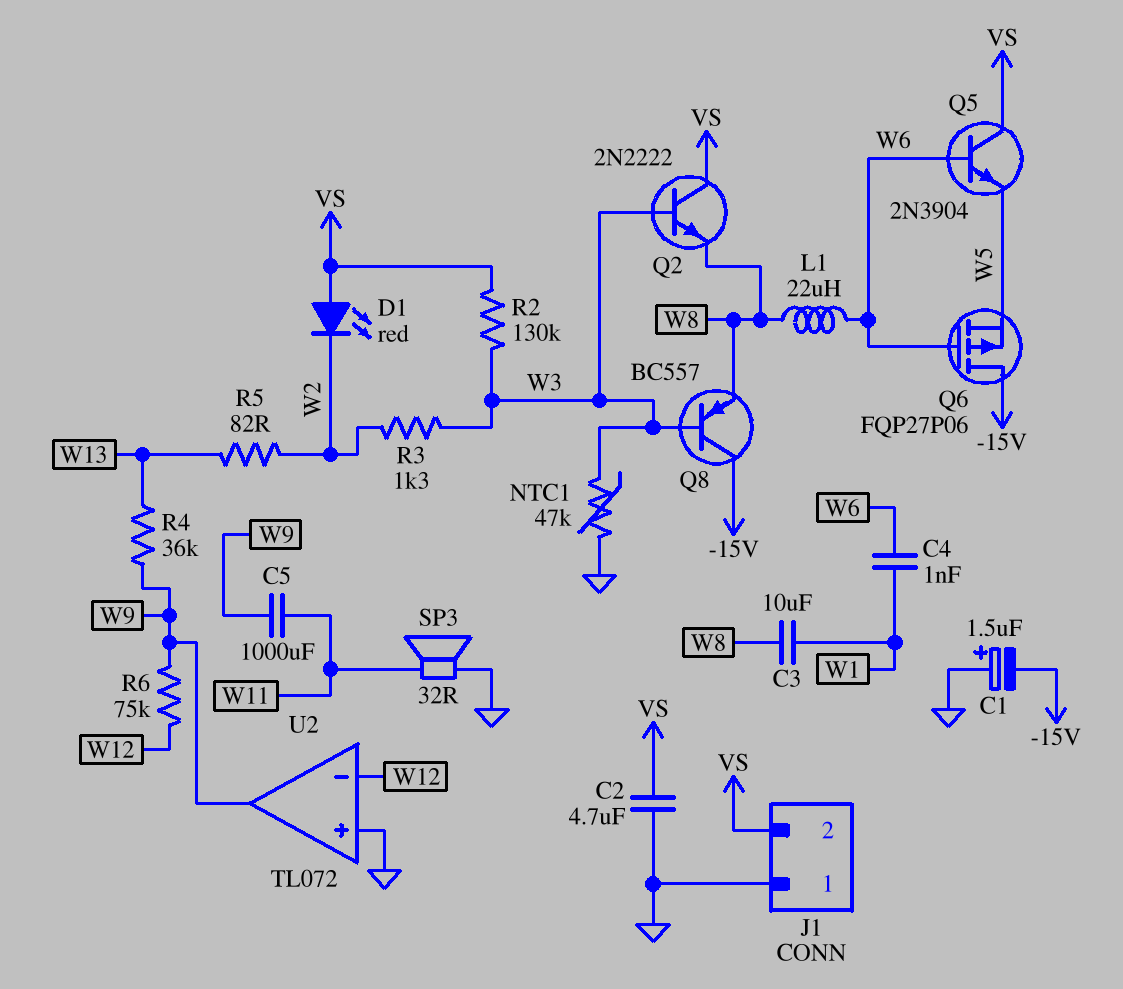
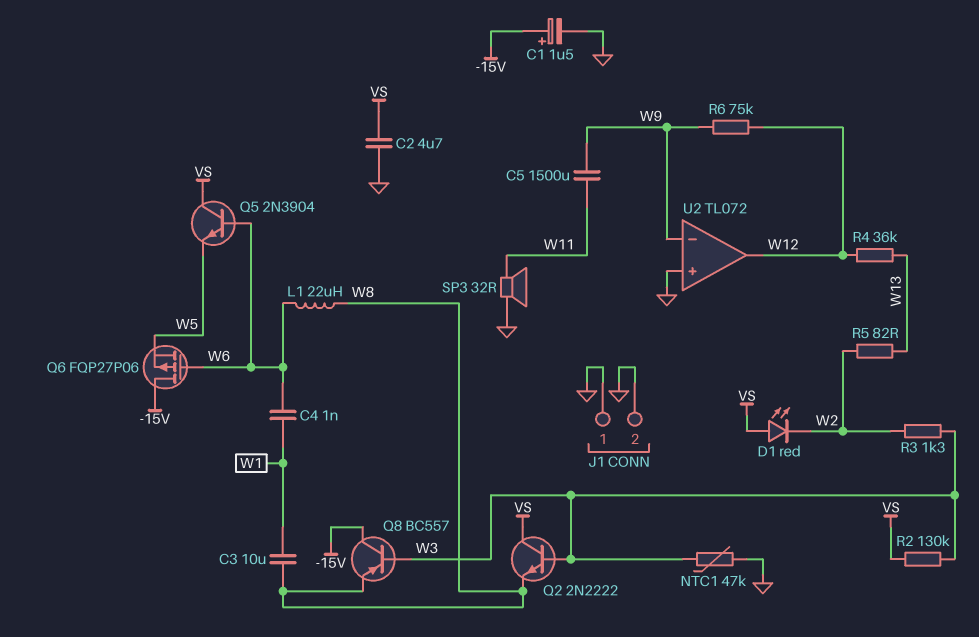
C1: 1.5uF (plus GND, minus -15V) -> 1.5uF (plus -15V, minus GND)
C5: 1000uF (W9, W11) -> 1500uF (W9, W11)
J1 pin 2: VS -> GND
R4: 36k (W9, W13) -> 36k (W12, W13)
U2 pin in-: W12 -> W9
U2 pin out: W9 -> W12

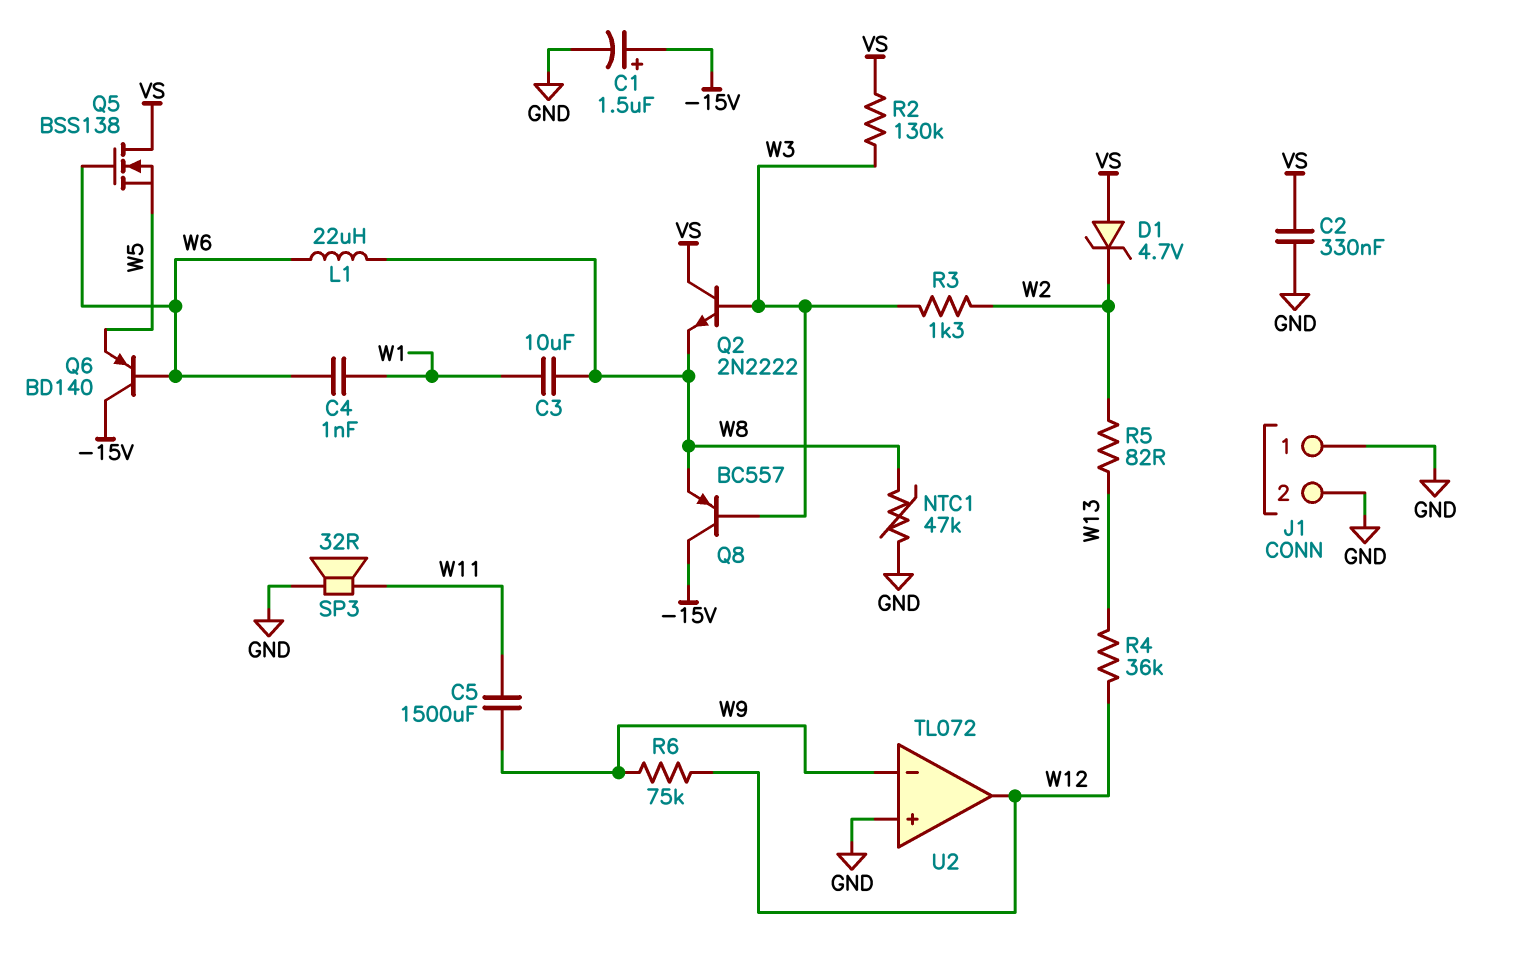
C2: 4.7uF (GND, VS) -> 330nF (GND, VS)
D1: LED red (A VS, K W2) -> zener 4.7V (A VS, K W2)
NTC1: 47k (GND, W3) -> 47k (GND, W8)
Q5: NPN 2N3904 (B W6, C VS, E W5) -> NMOS BSS138 (G W6, D VS, S W5)
Q6: PMOS FQP27P06 (G W6, D -15V, S W5) -> PNP BD140 (B W6, C -15V, E W5)

